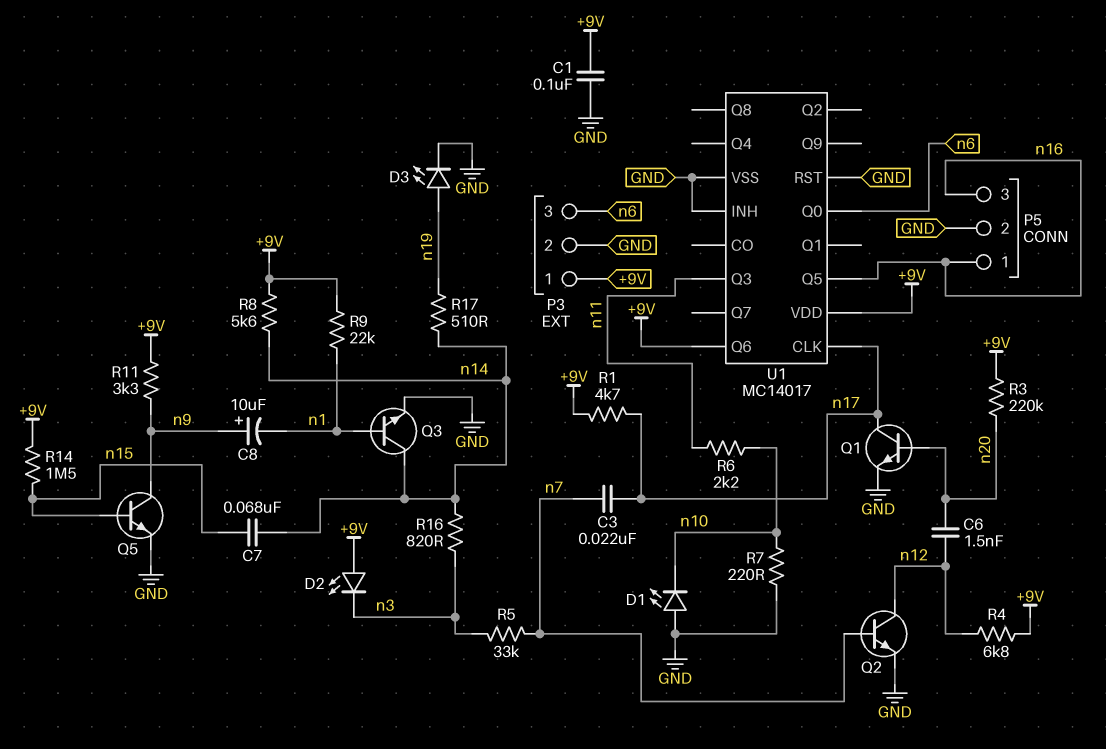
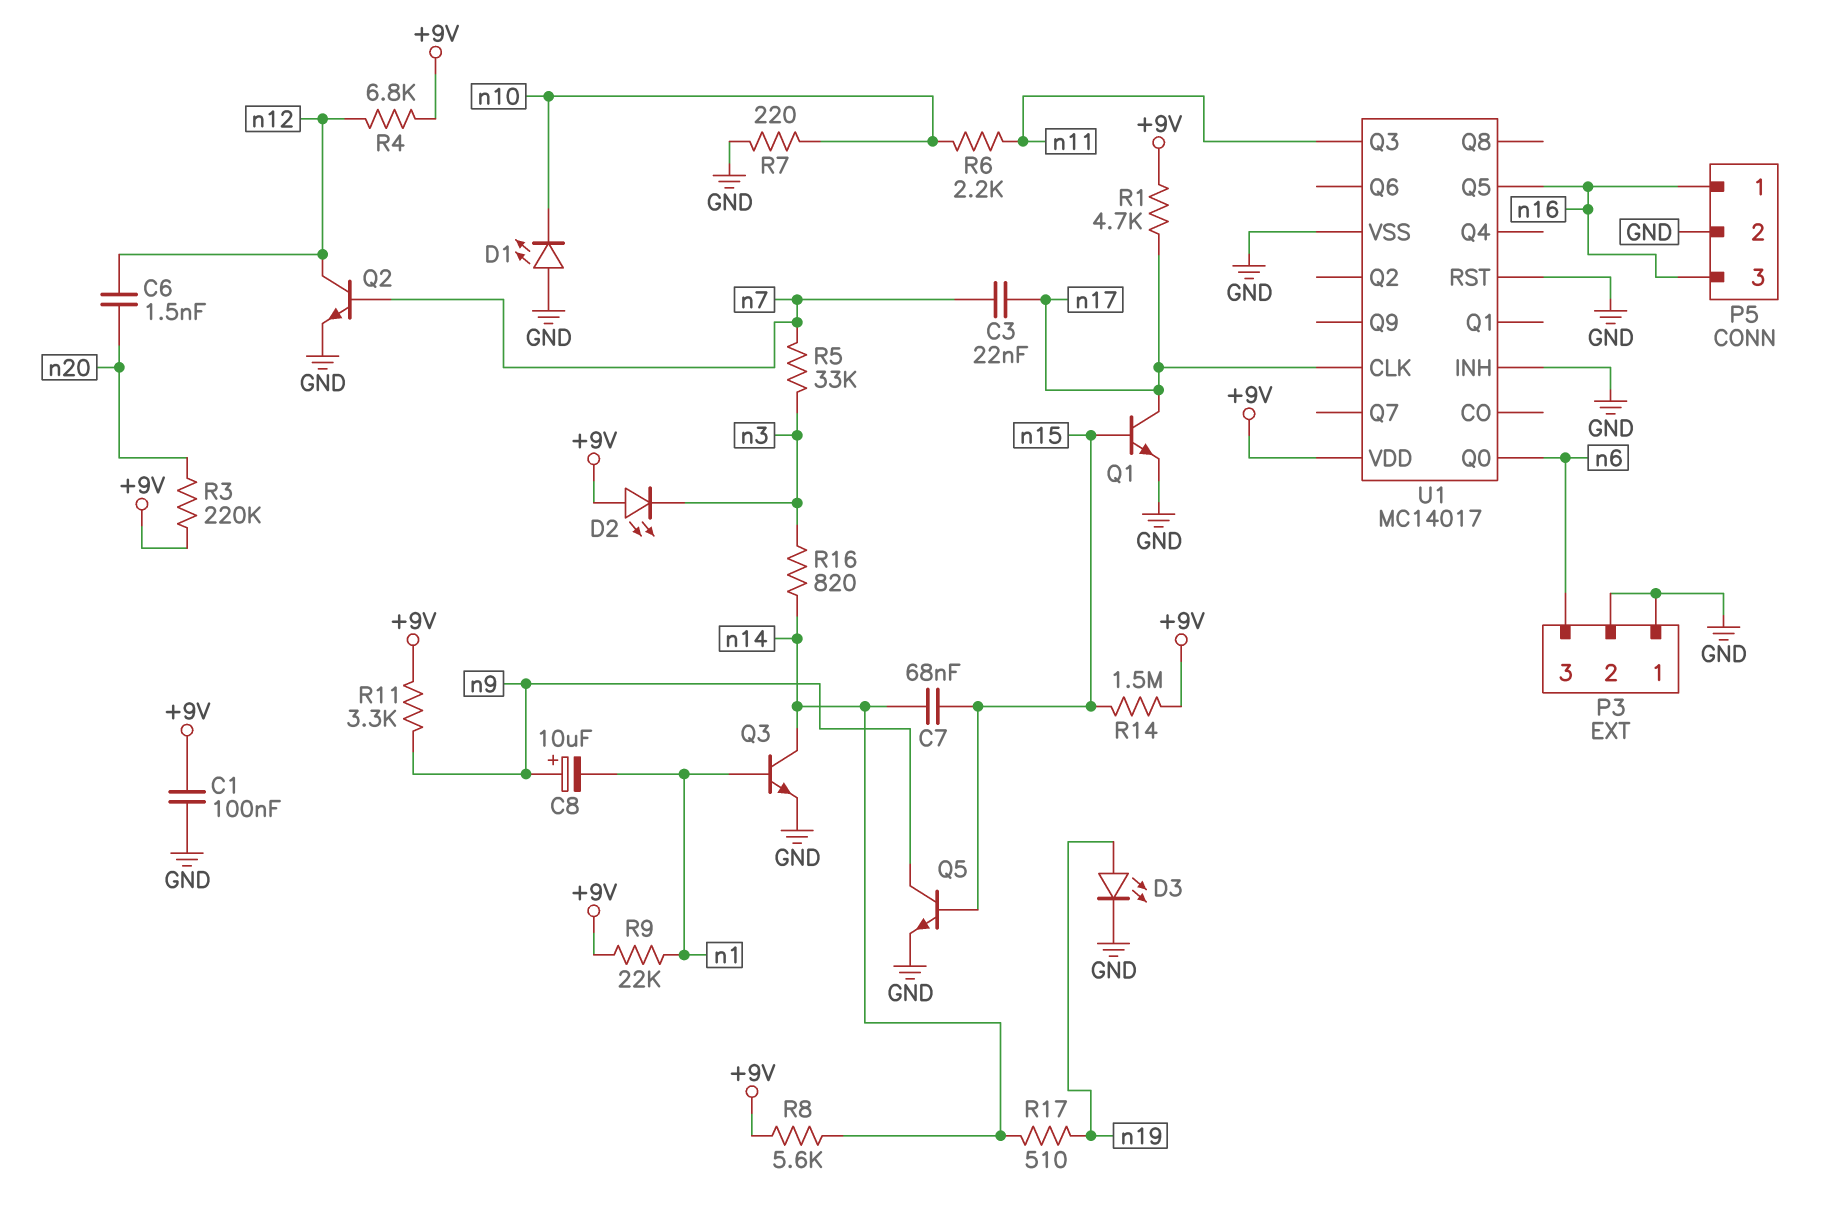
P3 pin 1: +9V -> GND
Q1: NPN (B n20, C n17, E GND) -> NPN (B n15, C n17, E GND)
U1 pin Q6: +9V -> none

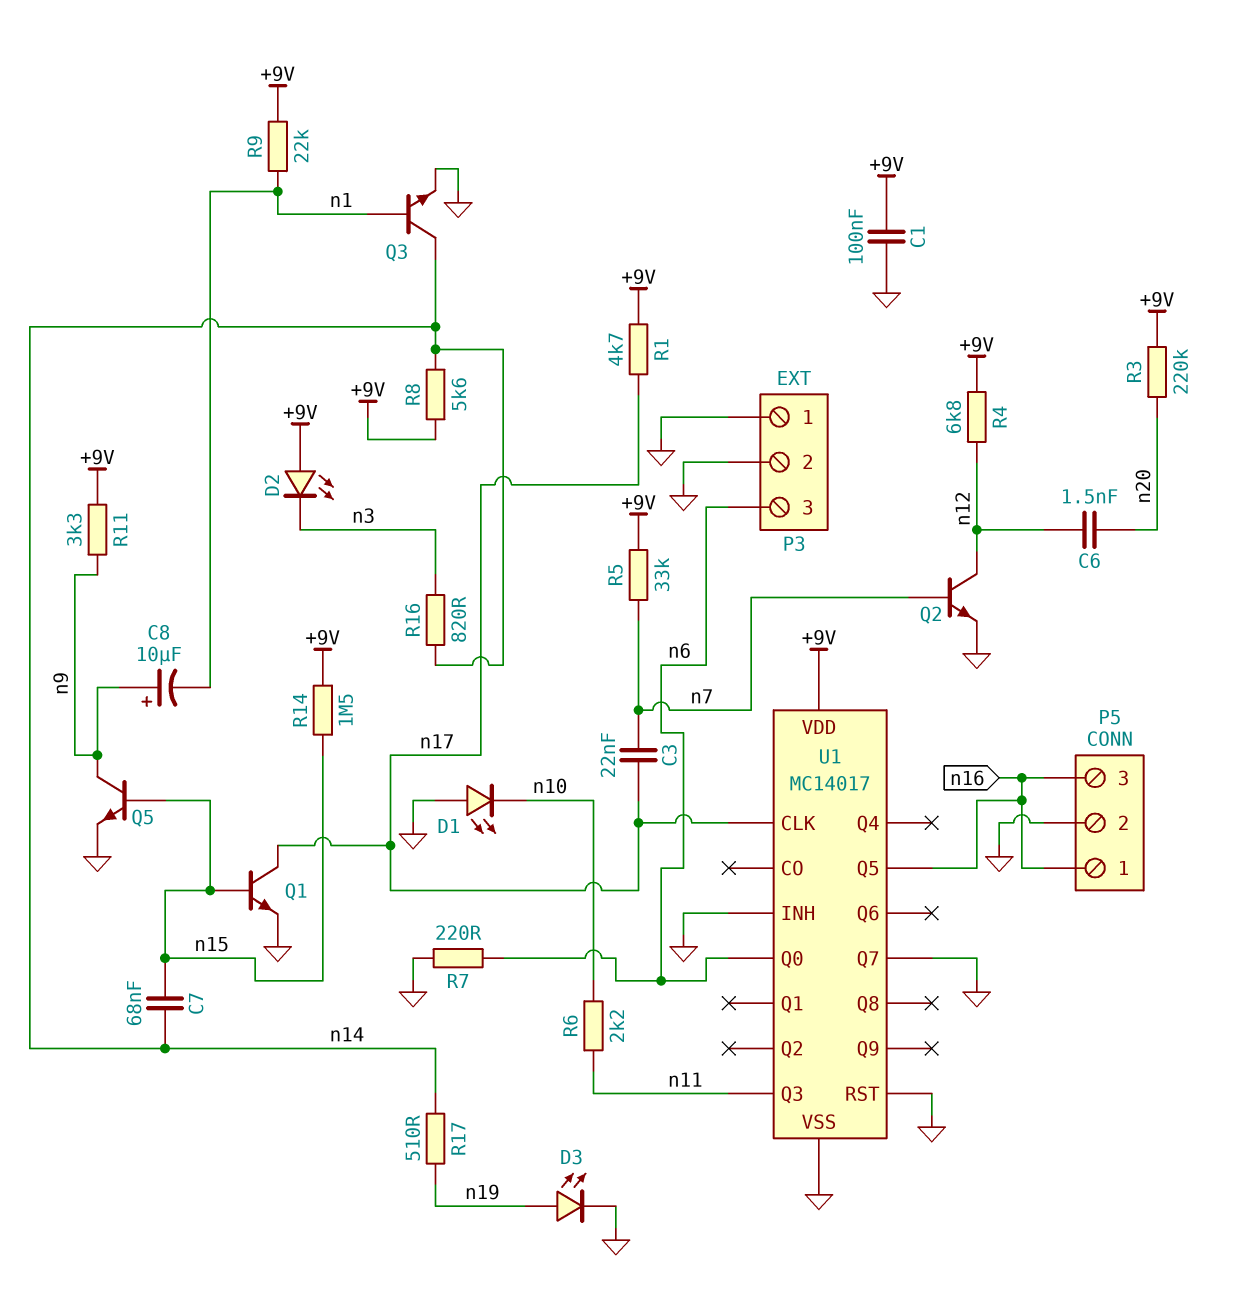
R5: 33k (n3, n7) -> 33k (+9V, n7)
R7: 220 (GND, n10) -> 220 (GND, n6)
U1 pin Q7: none -> GND

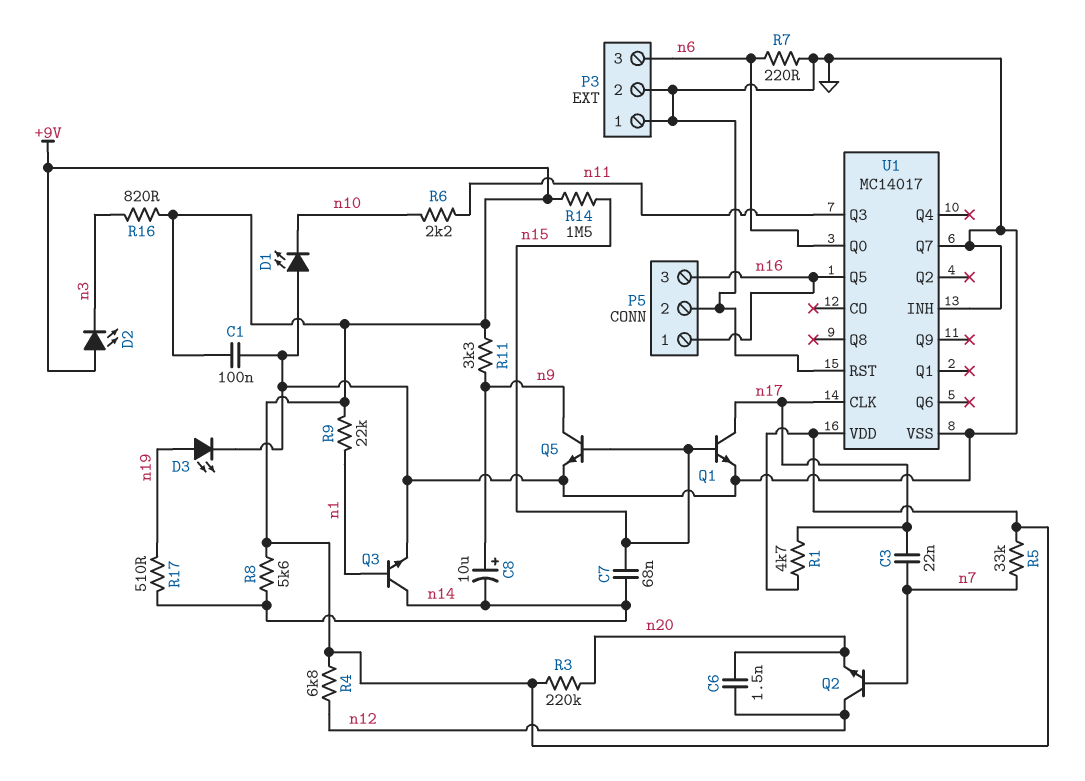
C8: 10uF (plus n9, minus n1) -> 10uF (plus n9, minus n14)
Q2: NPN (B n7, C n12, E GND) -> NPN (B n7, C n12, E n20)
R16: 820 (n3, n14) -> 820 (+9V, n3)

